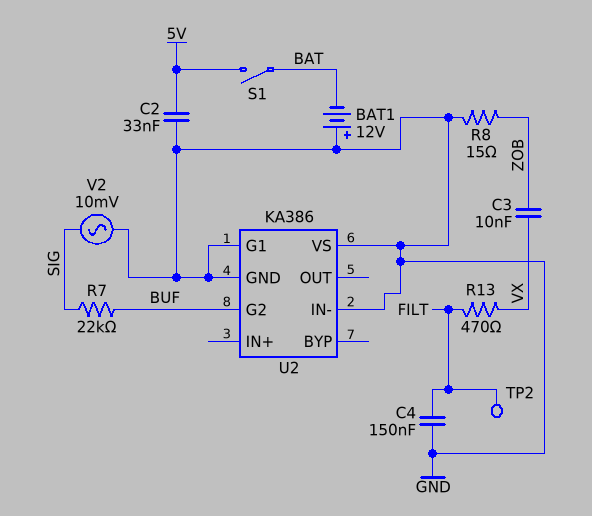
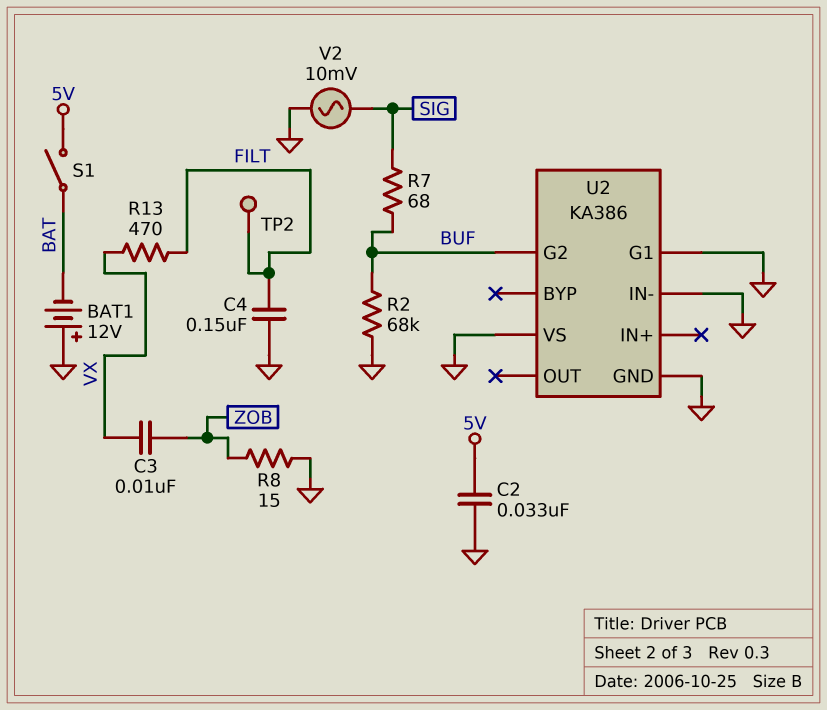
R2: none -> 68k (BUF, GND)
R7: 22k (BUF, SIG) -> 68 (BUF, SIG)

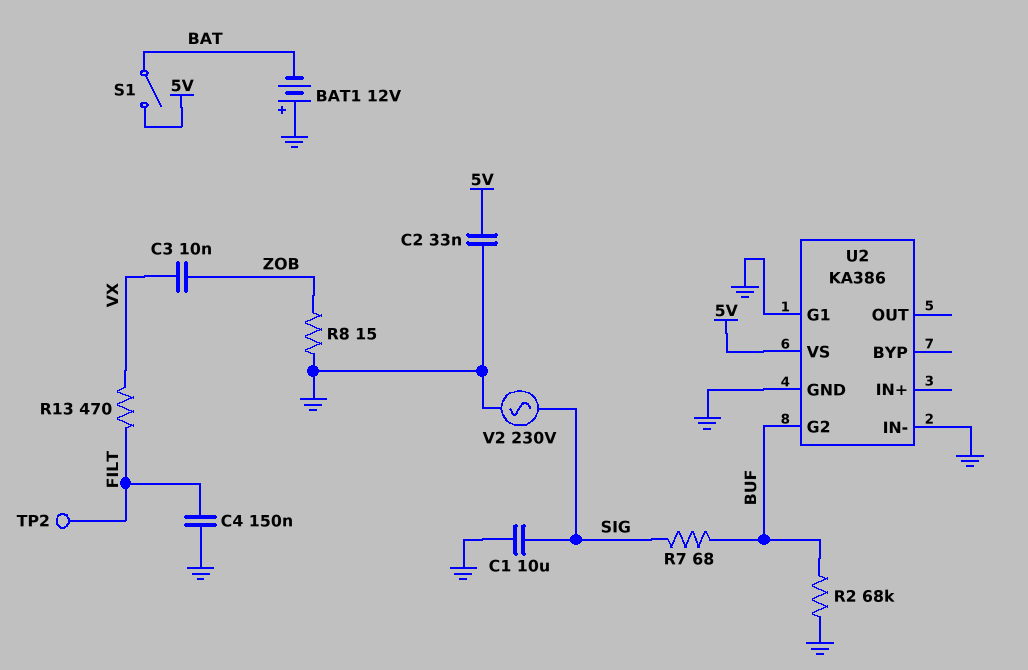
C1: none -> 10uF (GND, SIG)
U2 pin VS: GND -> 5V
V2: AC 10mV (GND, SIG) -> AC 230V (GND, SIG)

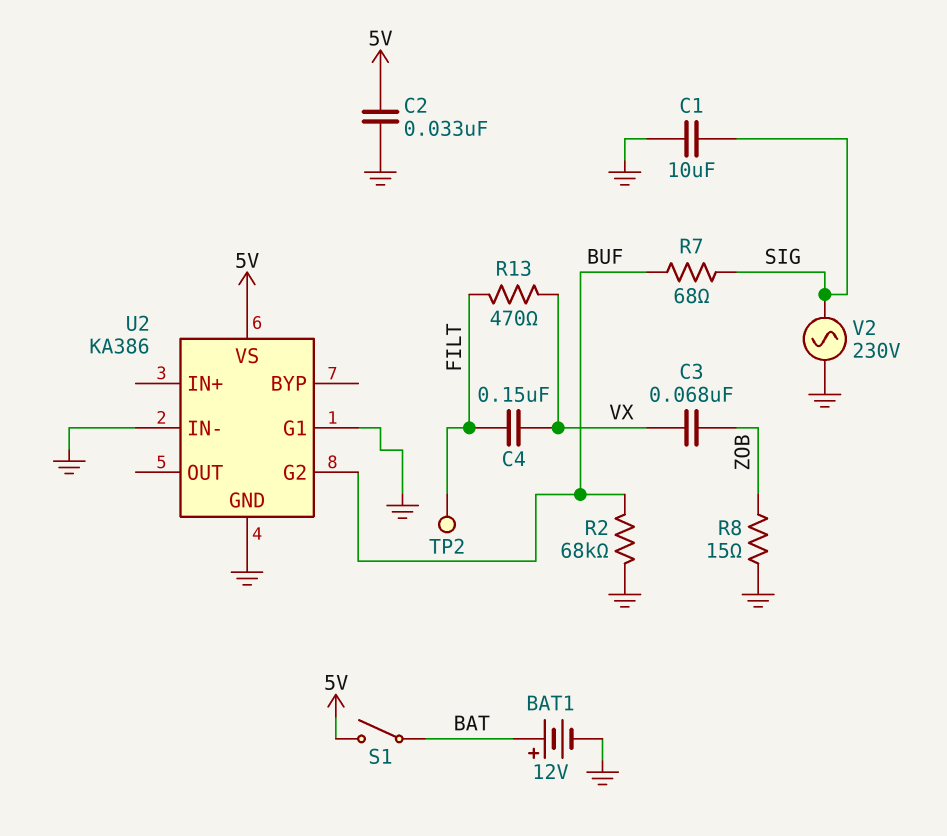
BAT1: 12V (plus GND, minus BAT) -> 12V (plus BAT, minus GND)
C3: 10nF (VX, ZOB) -> 68nF (VX, ZOB)
C4: 150nF (FILT, GND) -> 150nF (FILT, VX)

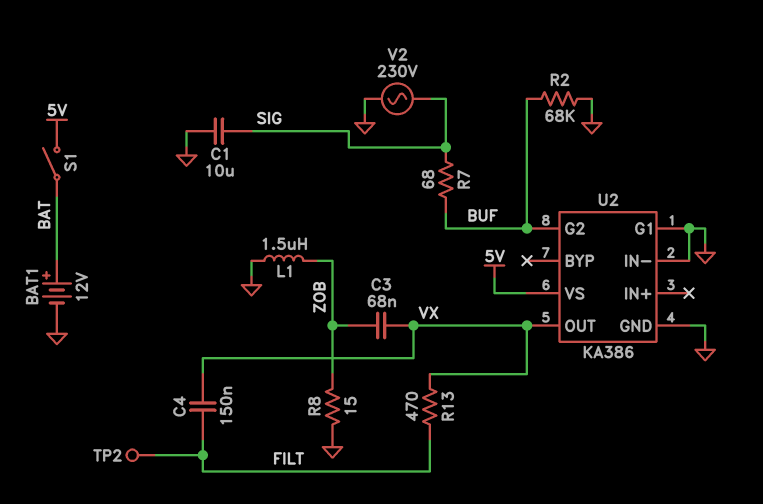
C2: 33nF (5V, GND) -> none
L1: none -> 1.5uH (GND, ZOB)
U2 pin OUT: none -> VX

